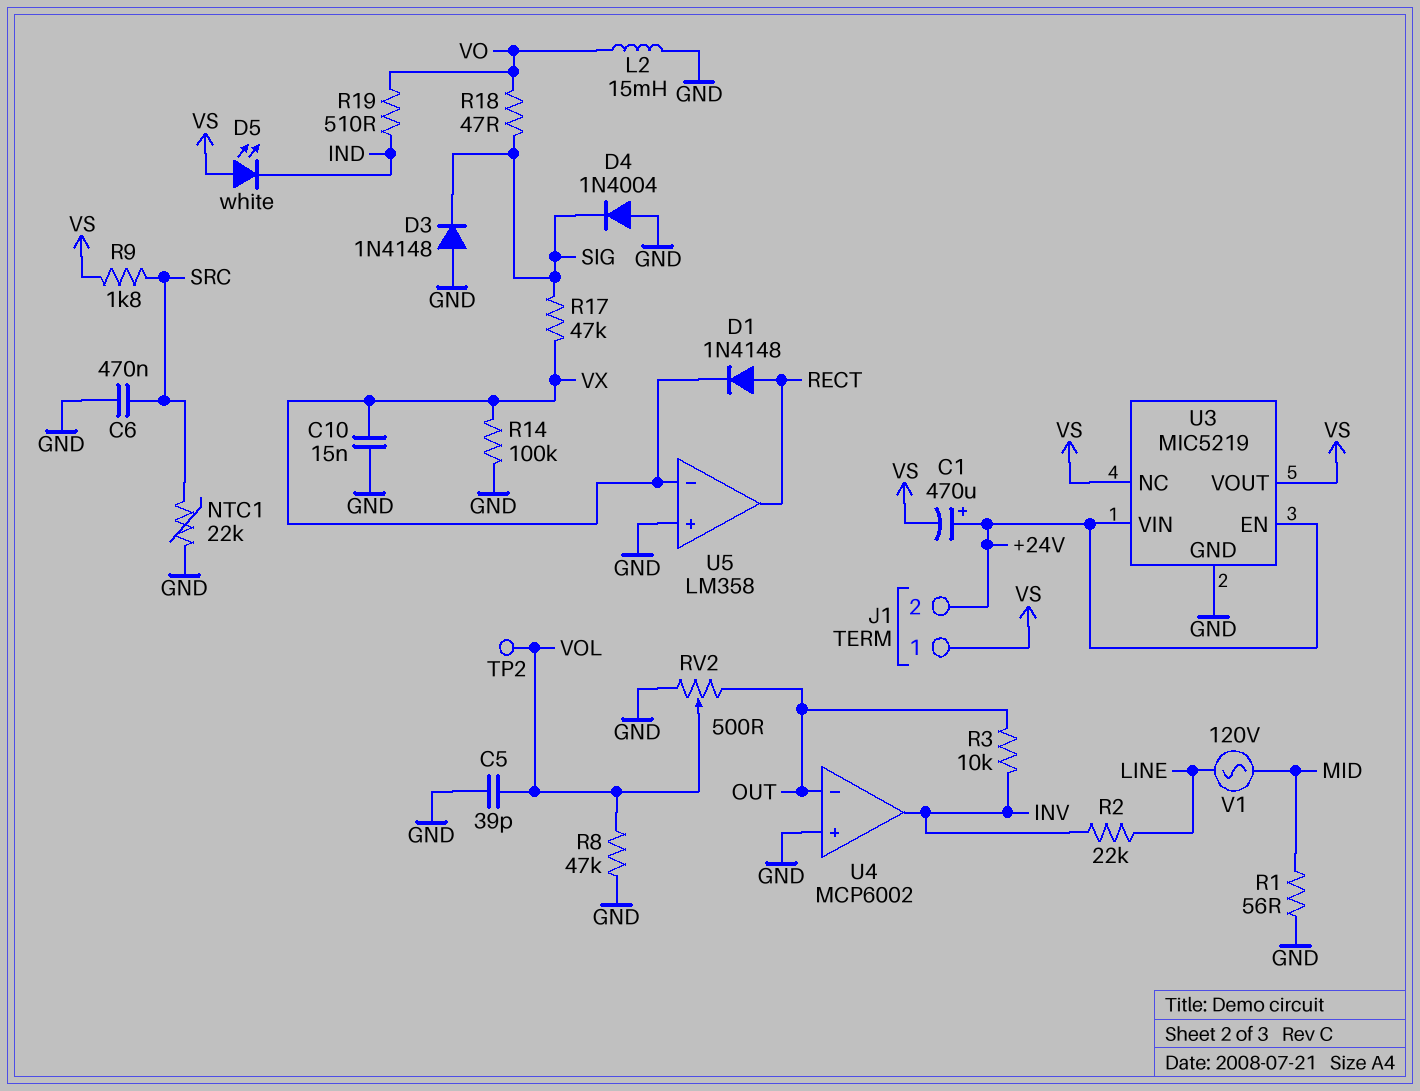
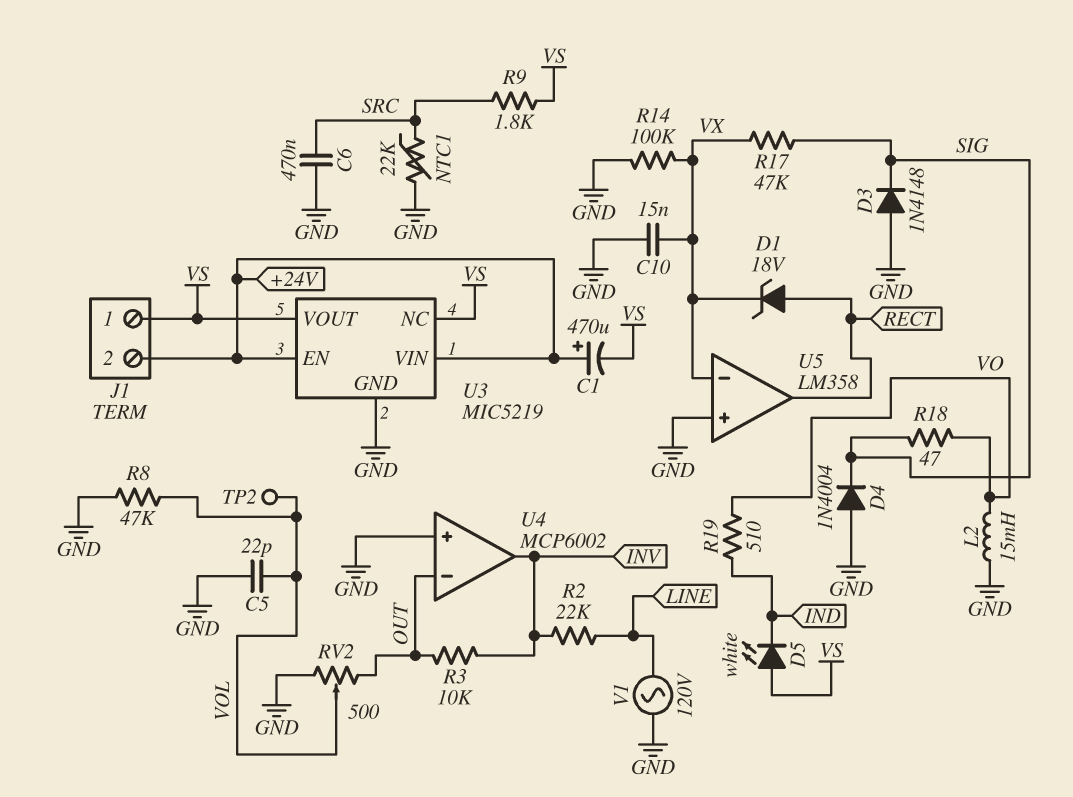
C5: 39pF (GND, VOL) -> 22pF (GND, VOL)
D1: diode 1N4148 (A RECT, K VX) -> zener 18V (A RECT, K VX)
R1: 56 (GND, MID) -> none
V1: AC 120V (LINE, MID) -> AC 120V (GND, LINE)

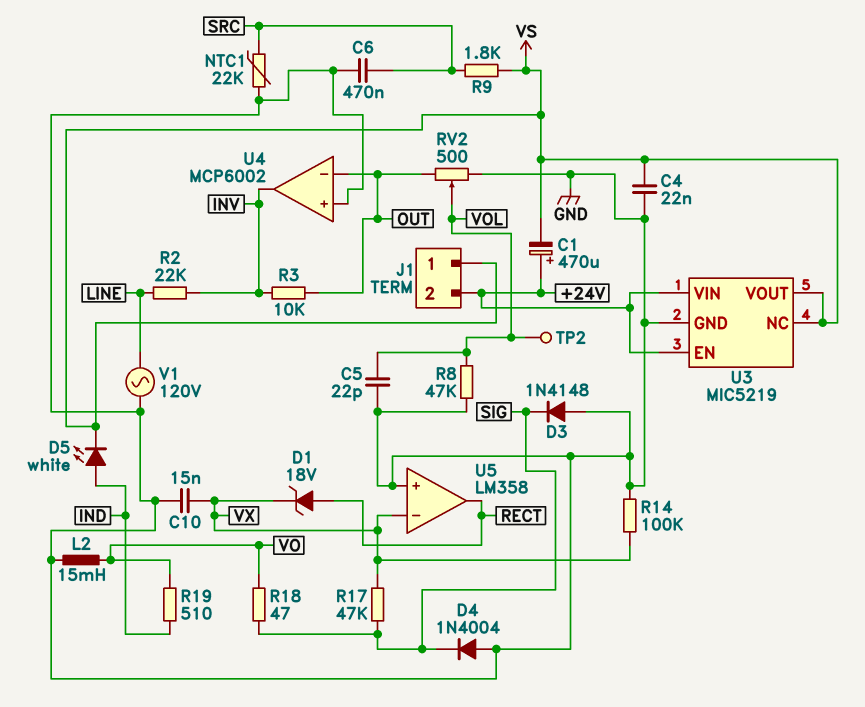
C4: none -> 22nF (GND, VS)
D5: LED white (A VS, K IND) -> LED white (A IND, K VS)

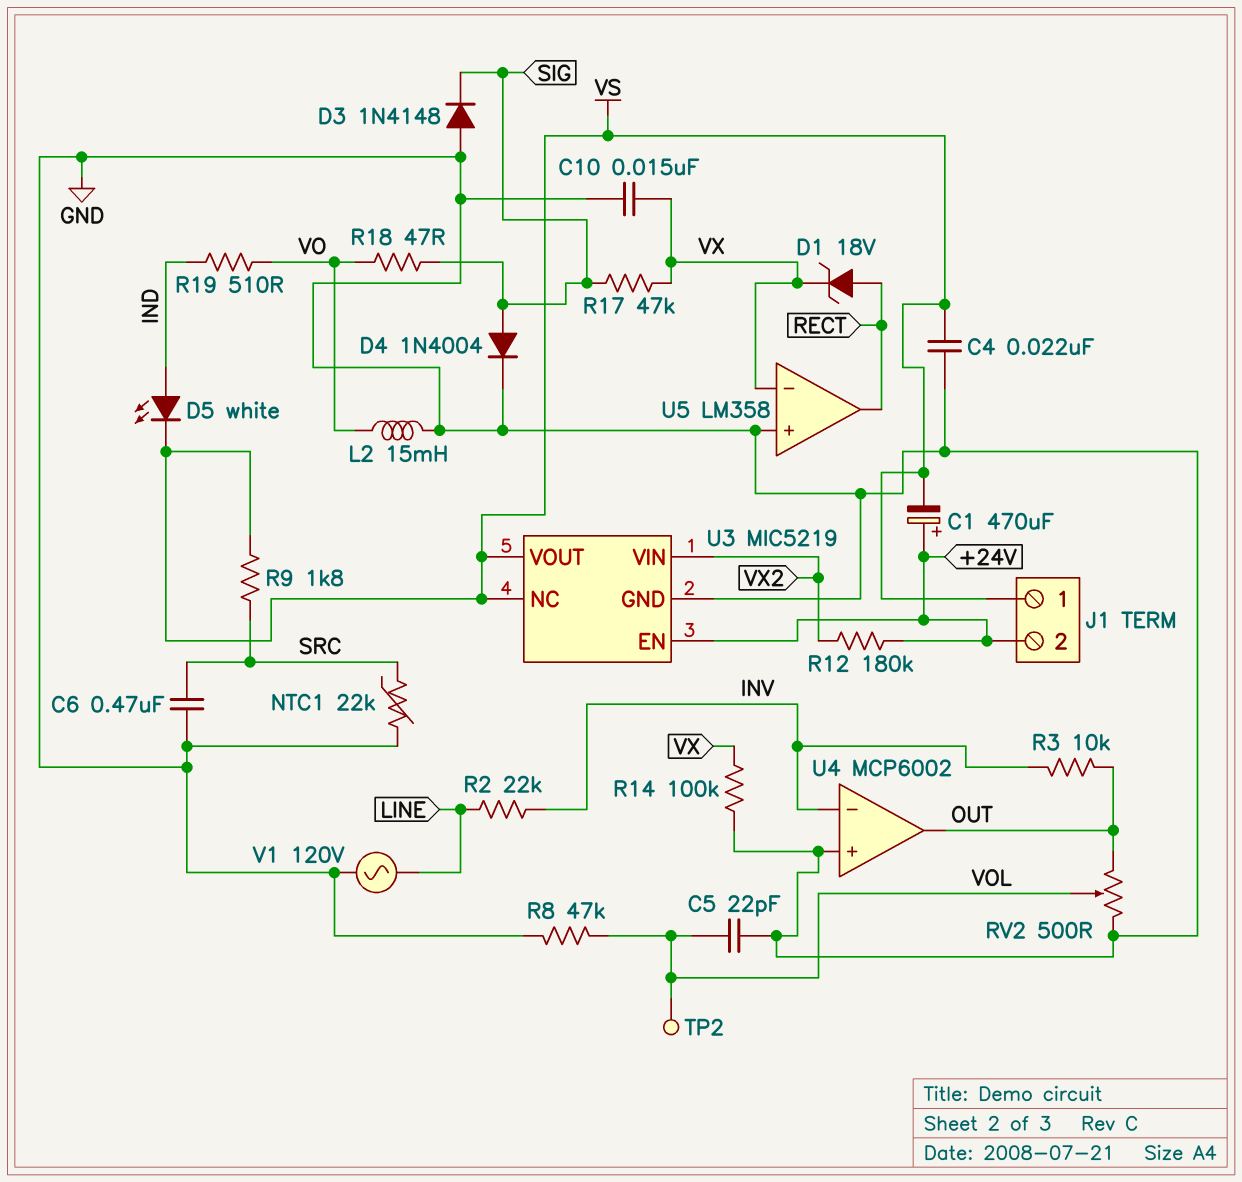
D4: diode 1N4004 (A GND, K SIG) -> diode 1N4004 (A SIG, K GND)
R12: none -> 180k (+24V, VX2)
U3 pin VIN: +24V -> VX2
U4 pin in-: OUT -> INV
U4 pin out: INV -> OUT

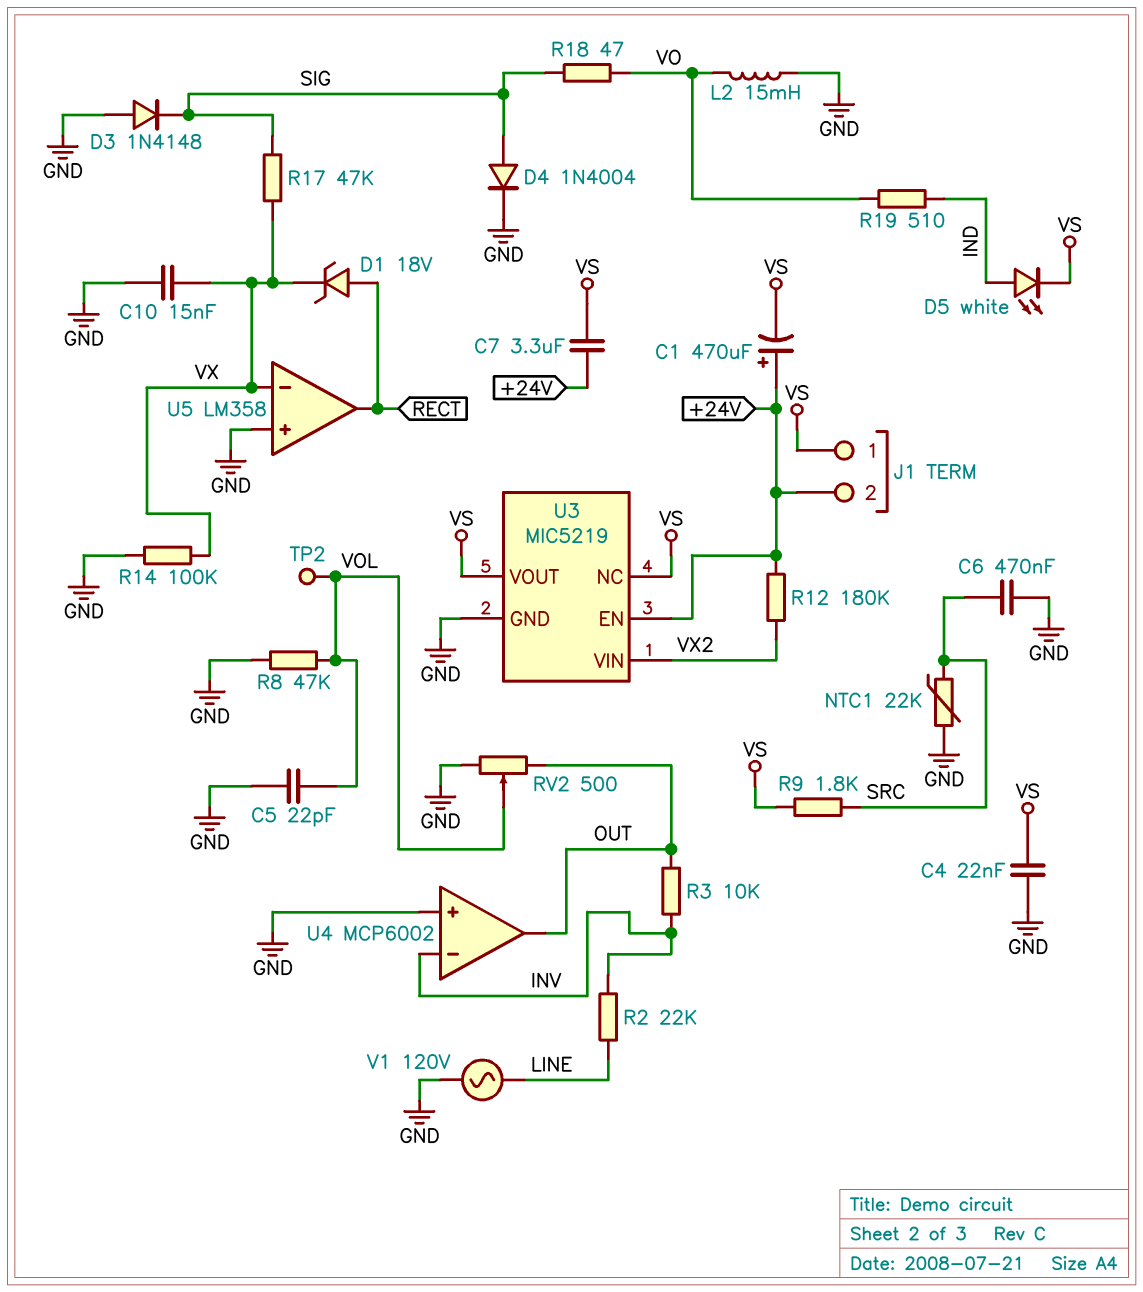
C7: none -> 3.3uF (+24V, VS)

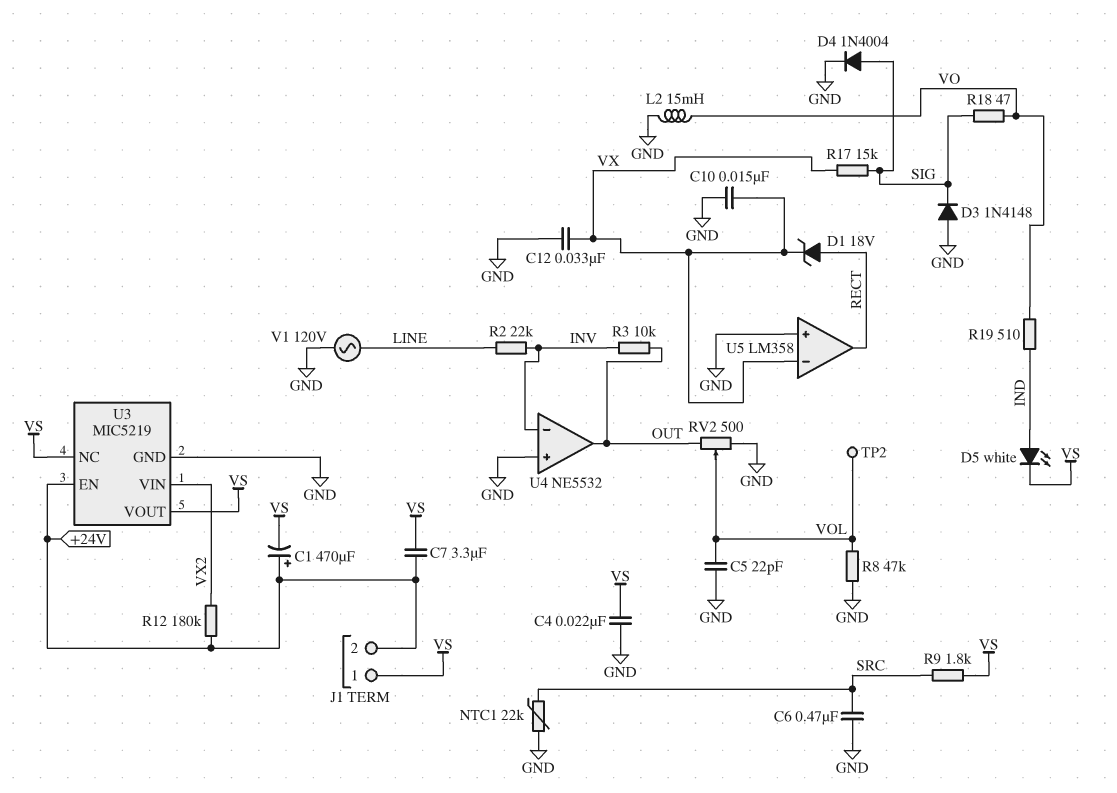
C12: none -> 33nF (GND, VX)
R14: 100k (GND, VX) -> none
R17: 47k (SIG, VX) -> 15k (SIG, VX)
U4: MCP6002 -> NE5532

